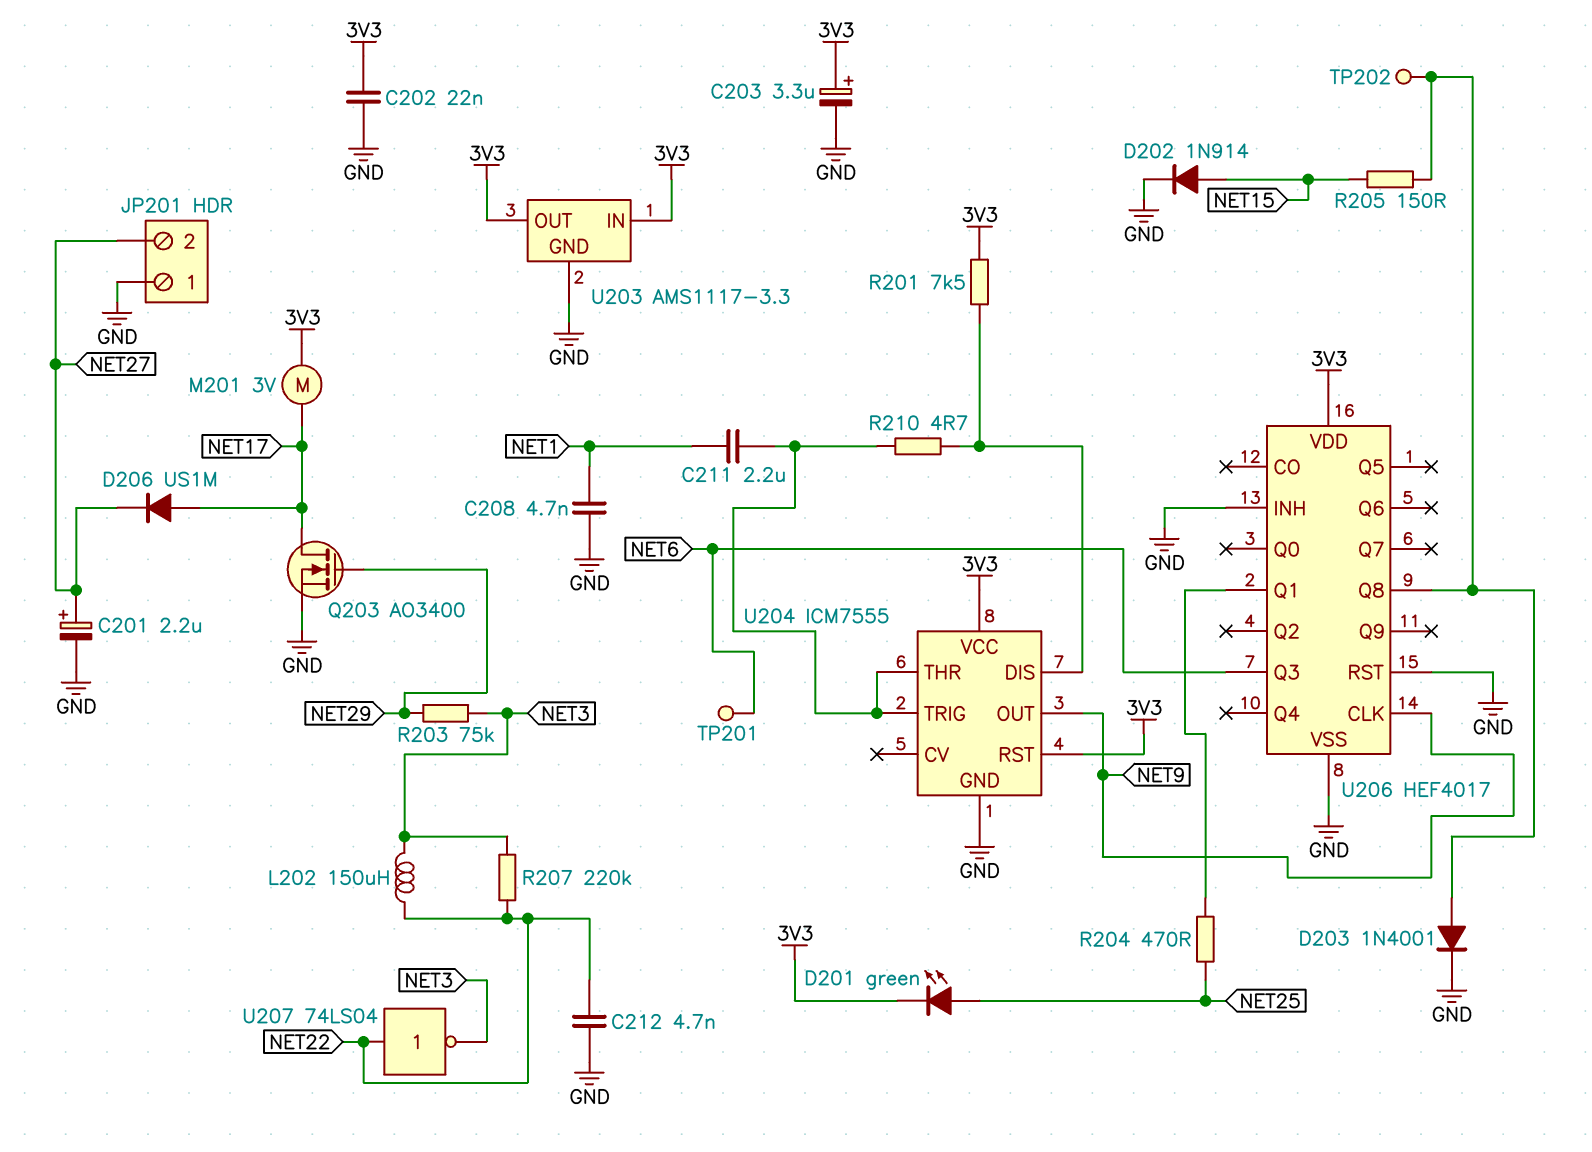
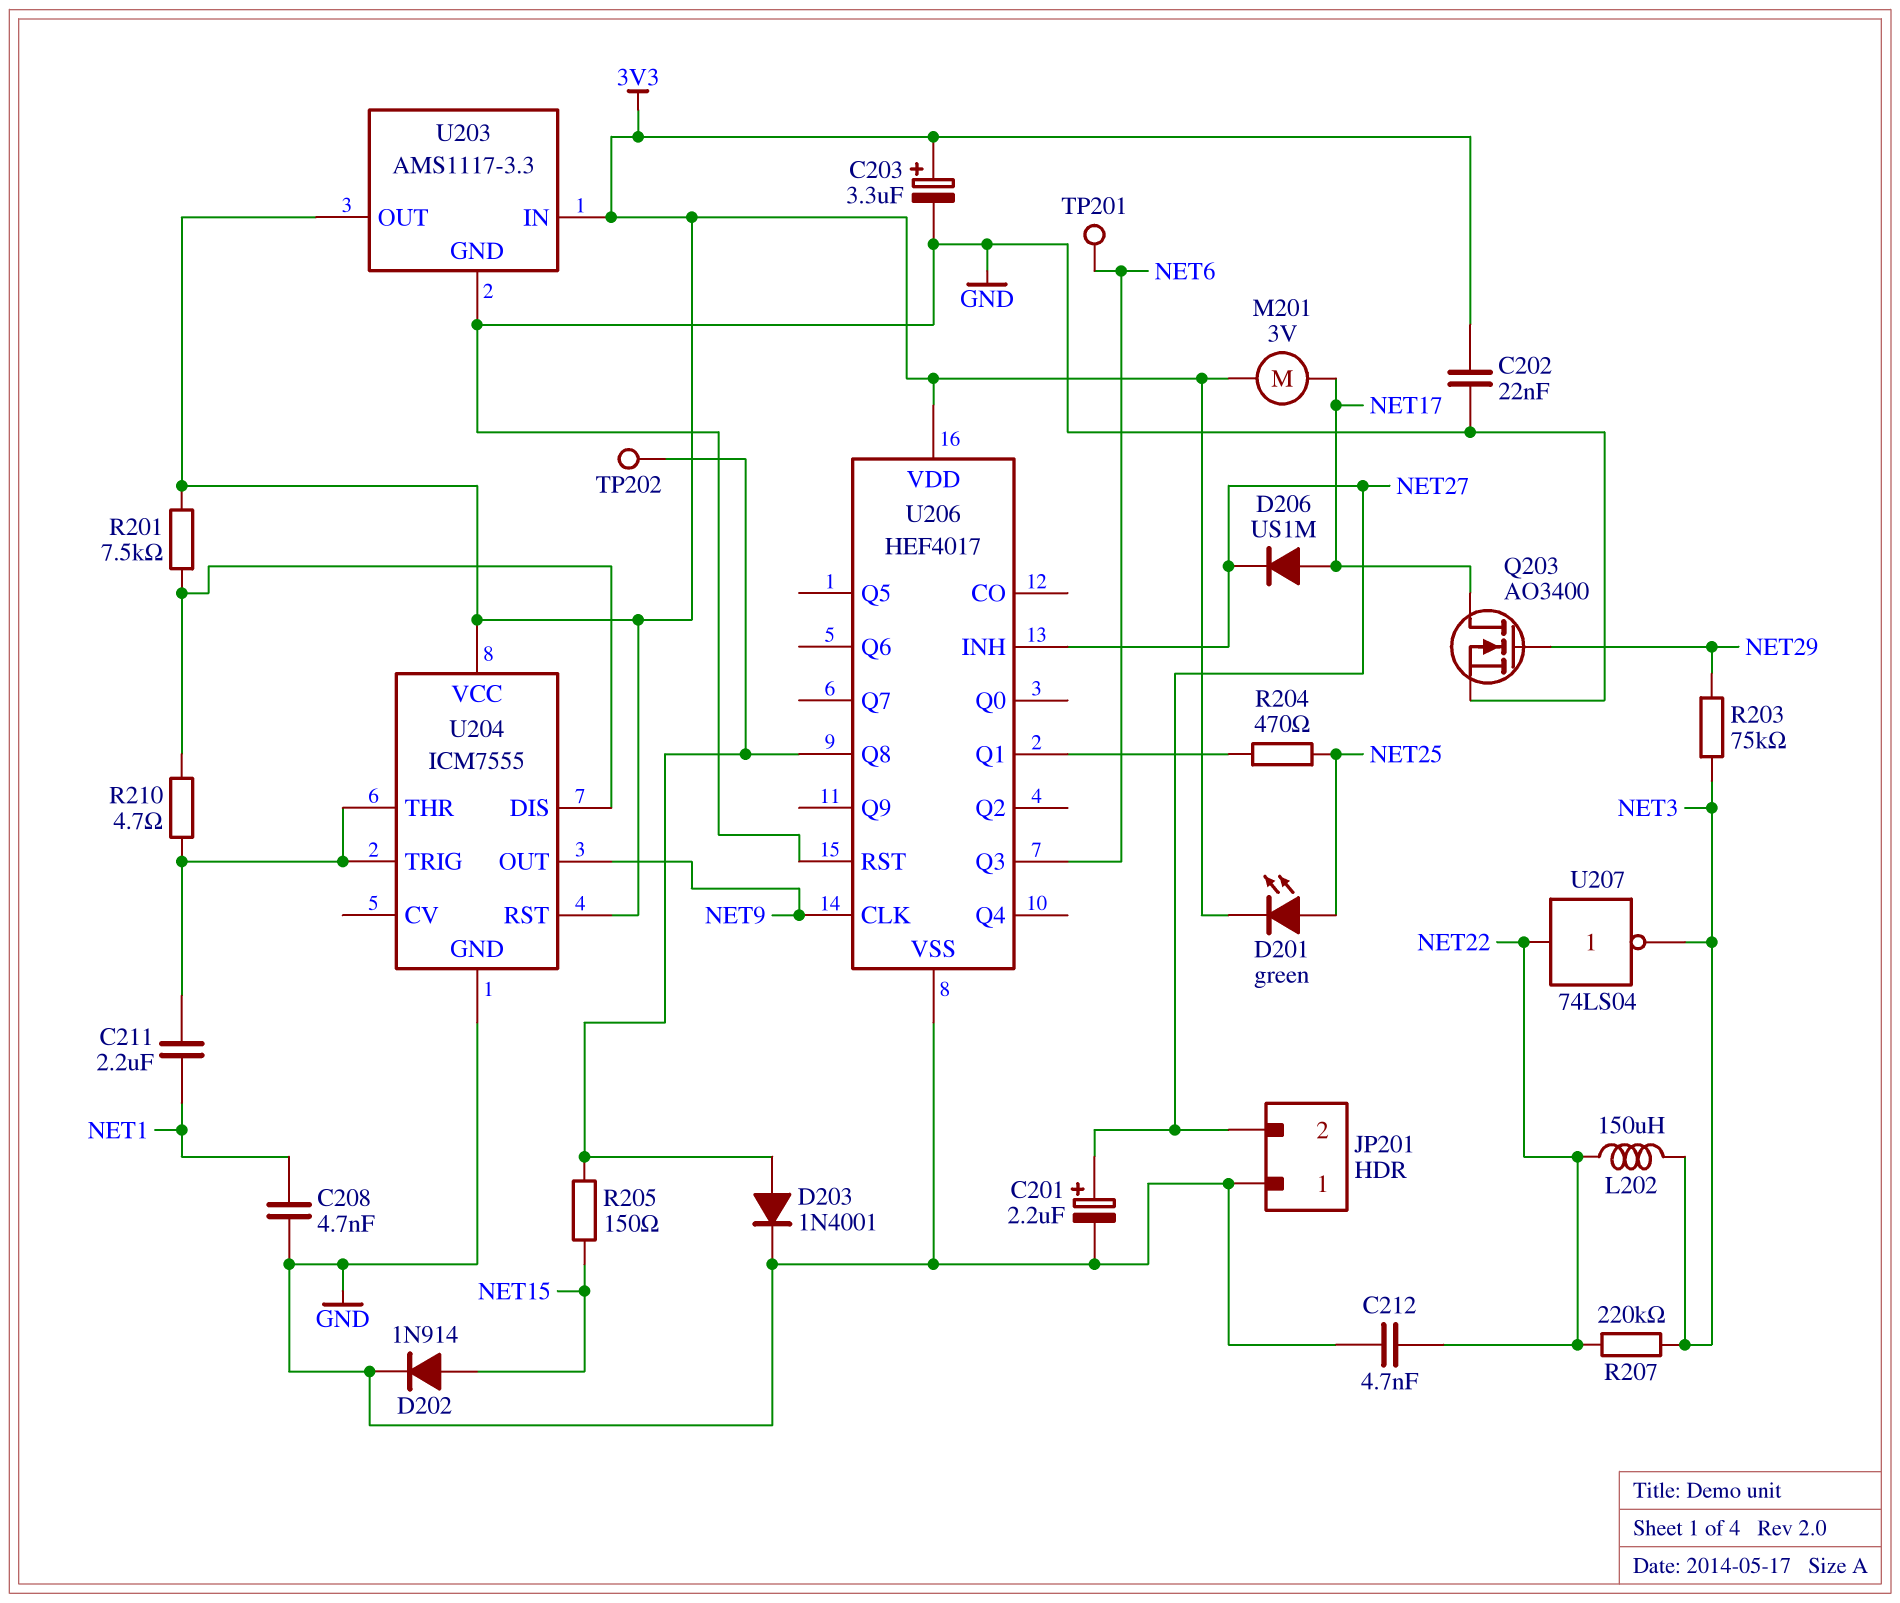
U206 pin INH: GND -> NET27

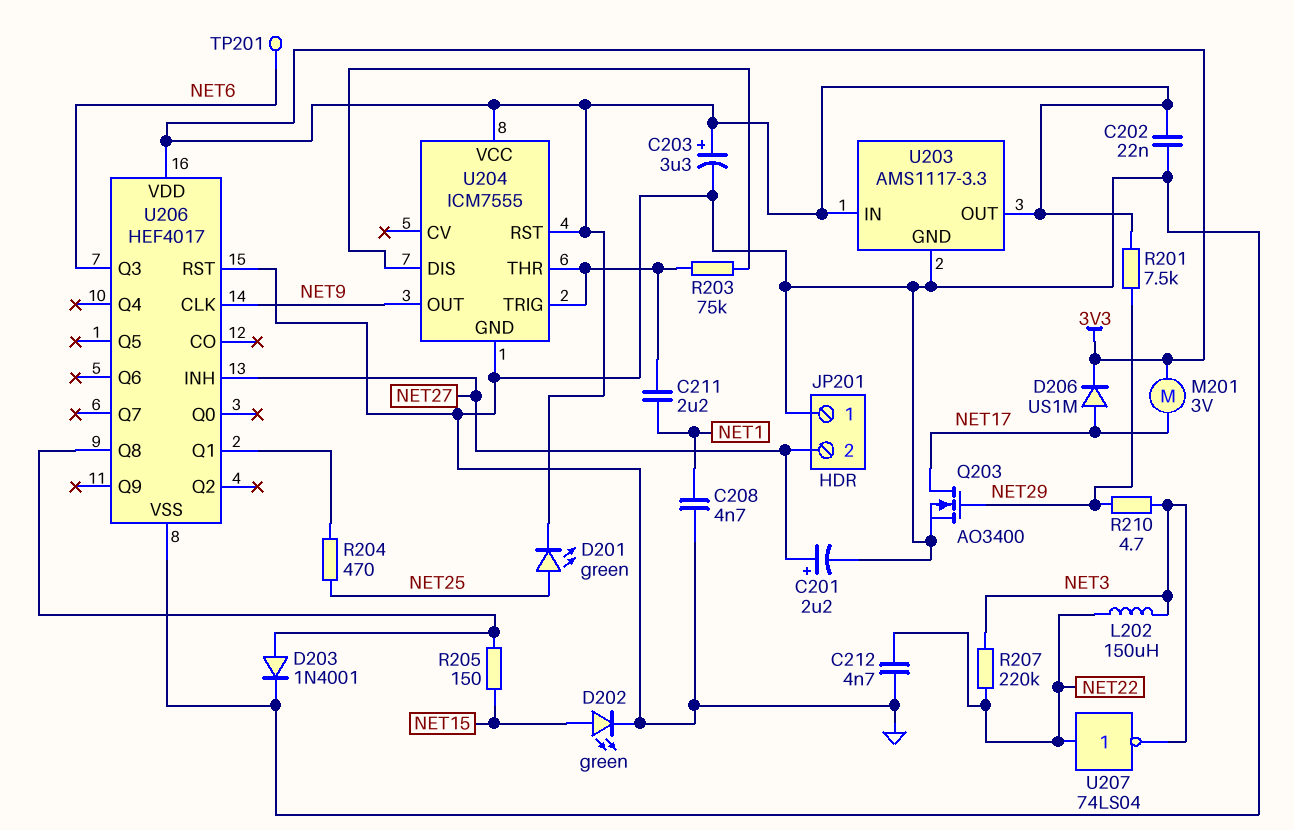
D202: diode 1N914 (A NET15, K GND) -> LED green (A NET15, K GND)
D206: diode US1M (A NET17, K NET27) -> diode US1M (A NET17, K 3V3)
R201: 7.5k (3V3, U204/DIS) -> 7.5k (3V3, NET29)
R203: 75k (NET3, NET29) -> 75k (U204/DIS, U204/THR)
R210: 4.7 (U204/DIS, U204/THR) -> 4.7 (NET3, NET29)
TP202: test point (U206/Q8) -> none

